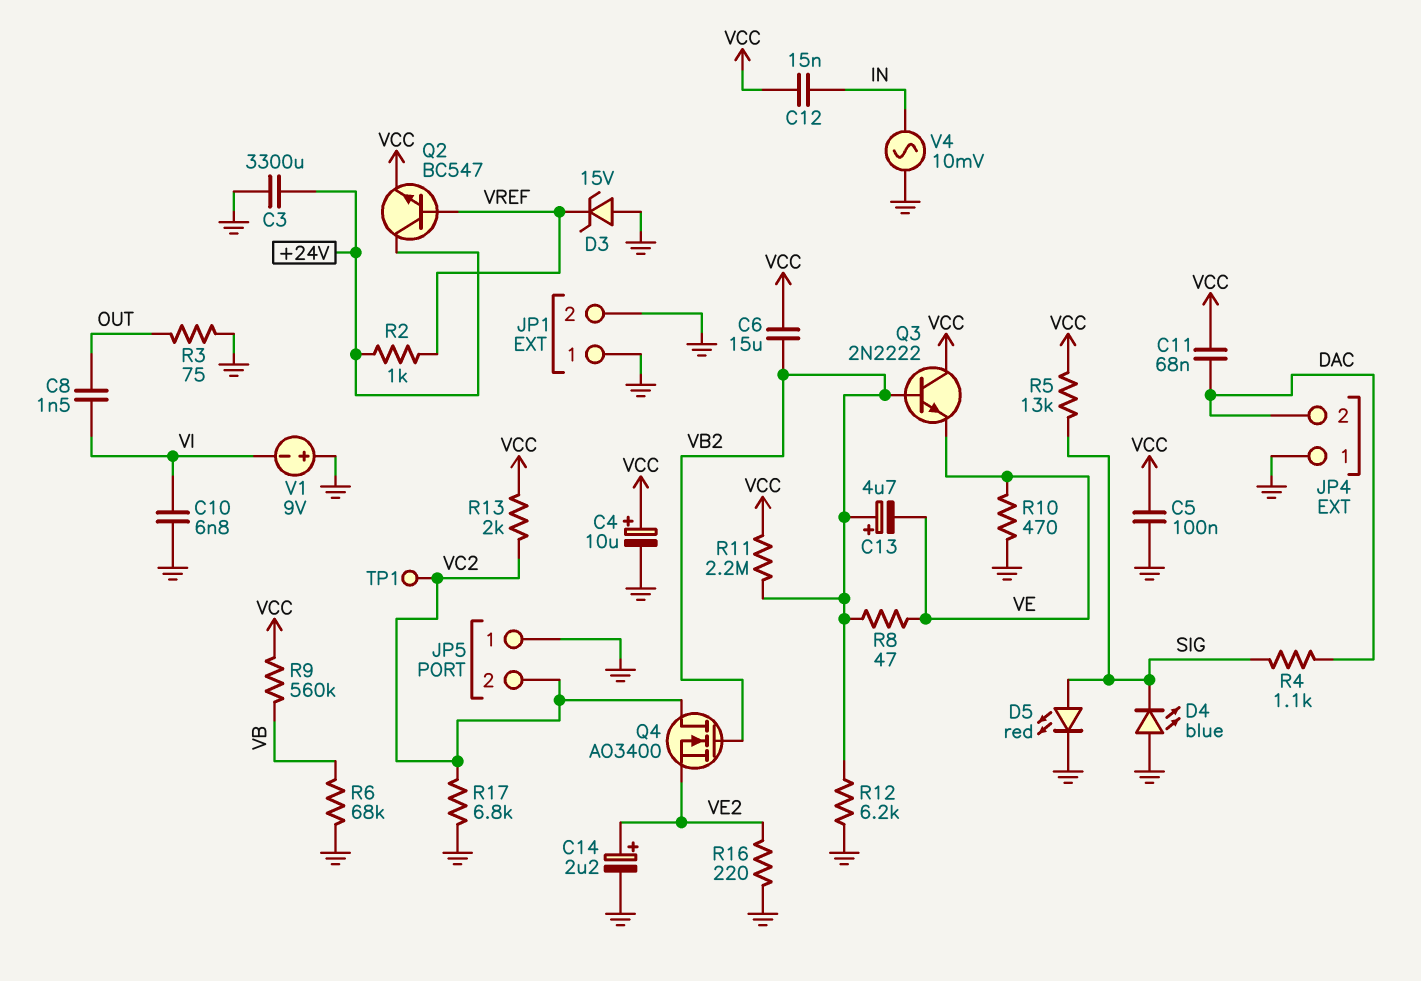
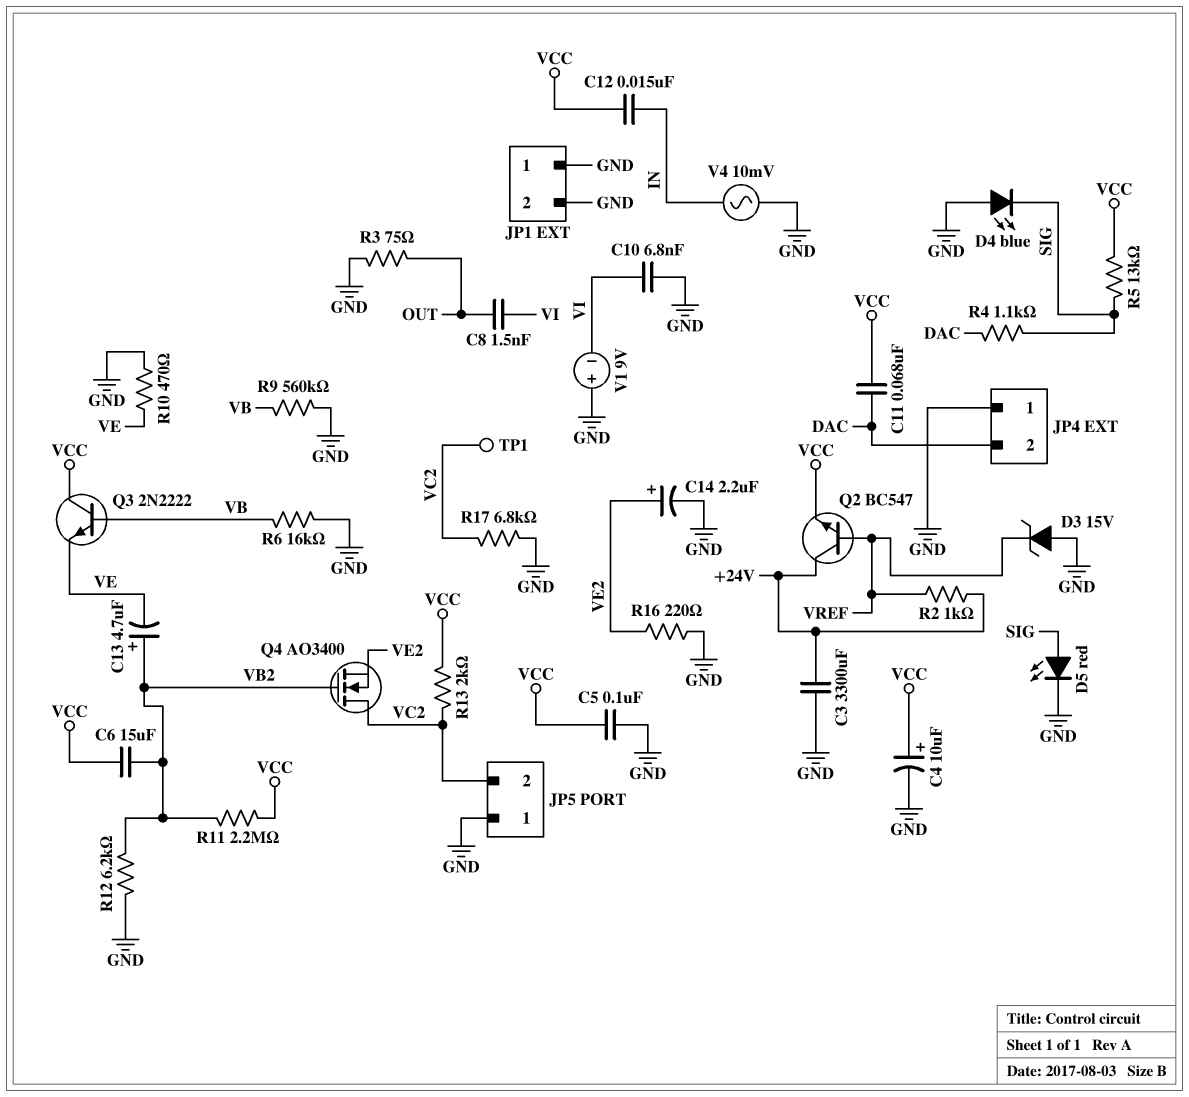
Q3: NPN 2N2222 (B VB2, C VCC, E VE) -> NPN 2N2222 (B VB, C VCC, E VE)
R6: 68k (GND, VB) -> 16k (GND, VB)
R8: 47 (VB2, VE) -> none
R9: 560k (VB, VCC) -> 560k (GND, VB)

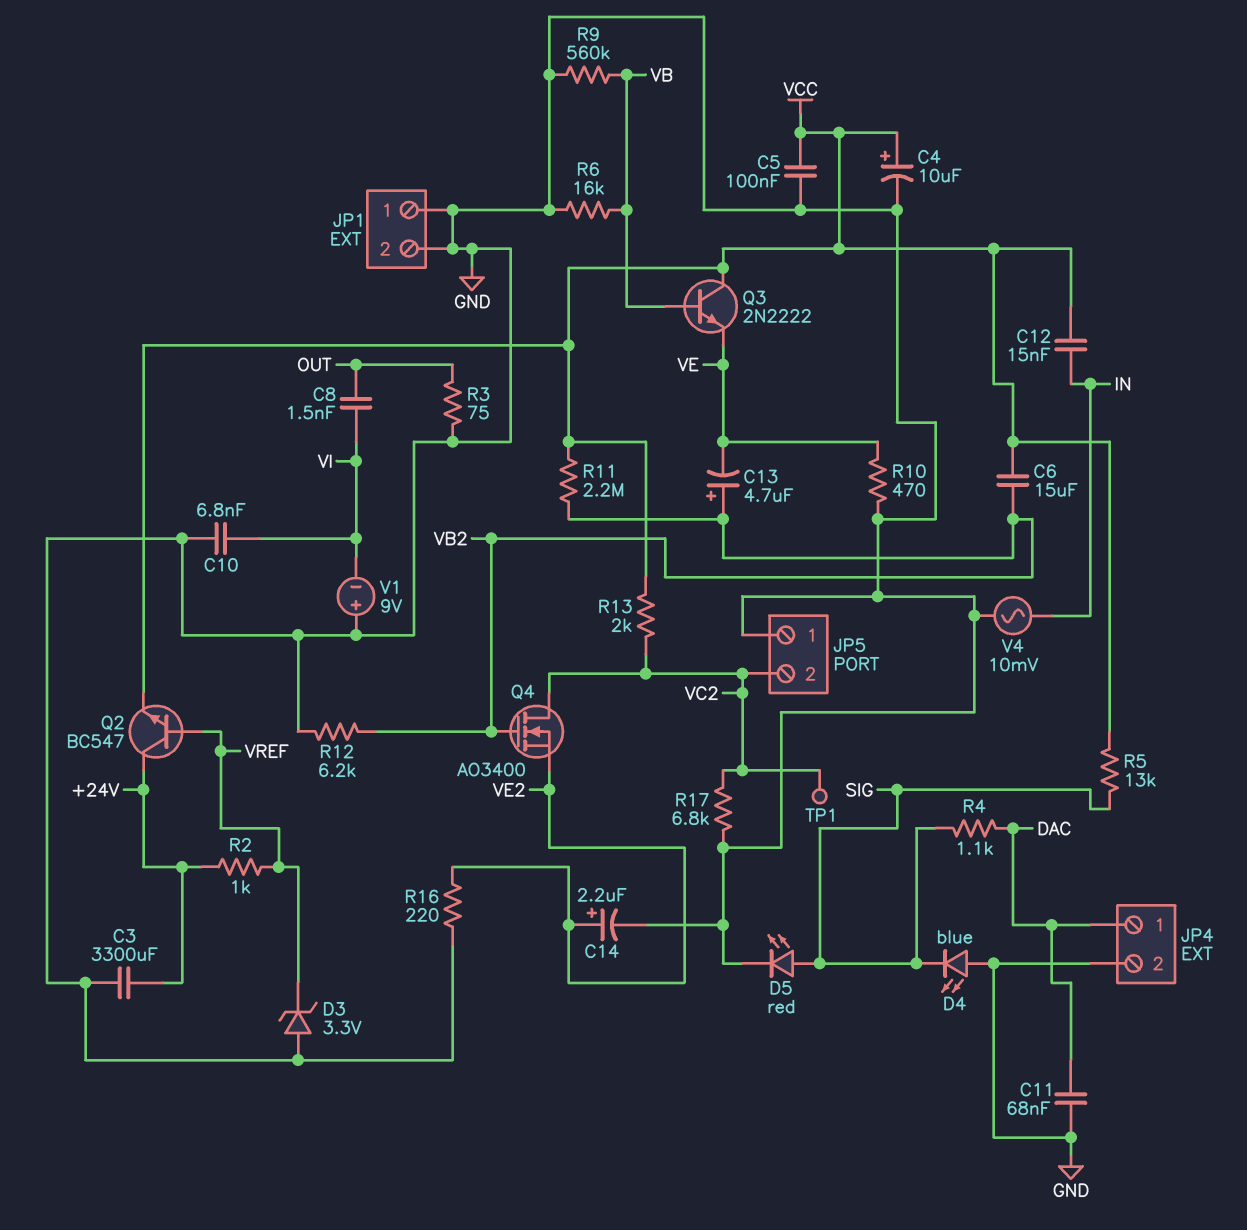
C11: 68nF (DAC, VCC) -> 68nF (DAC, GND)
D3: zener 15V (A GND, K VREF) -> zener 3.3V (A GND, K VREF)
JP4 pin 1: GND -> DAC
JP4 pin 2: DAC -> GND

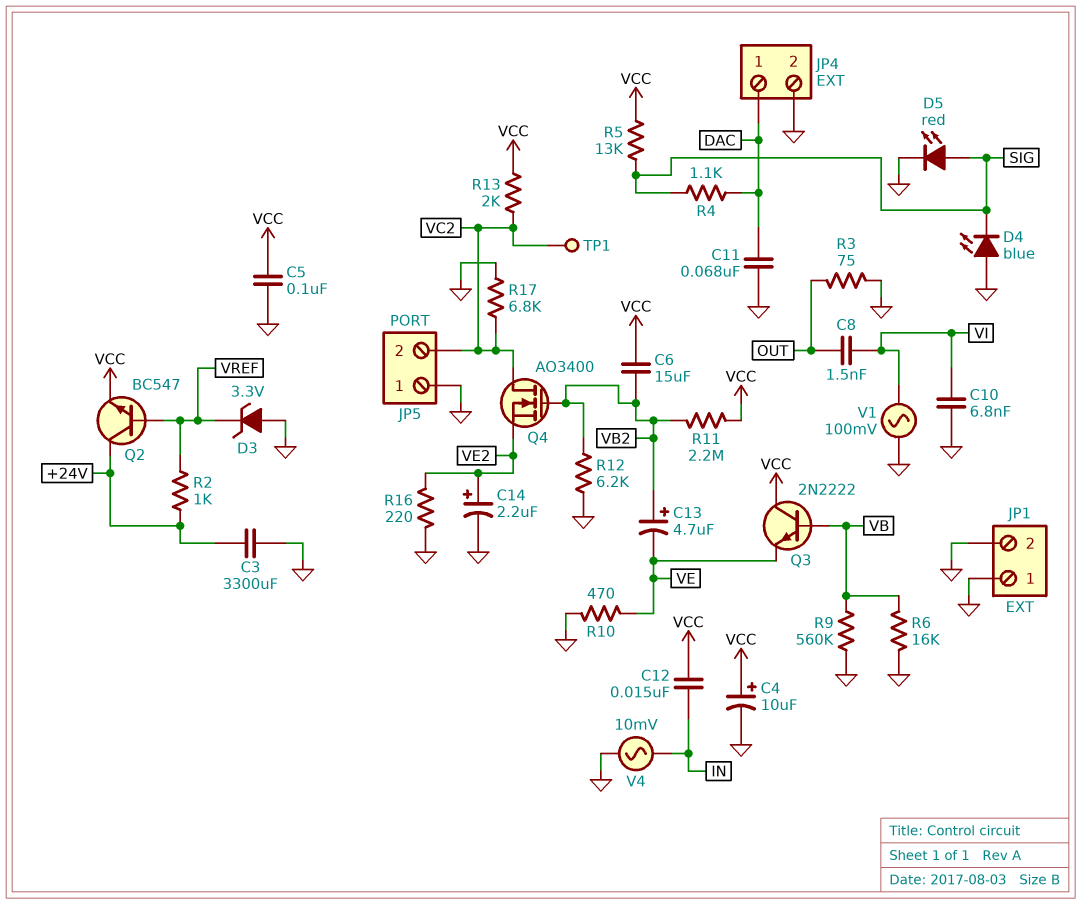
V1: 9V (plus GND, minus VI) -> AC 100mV (GND, VI)

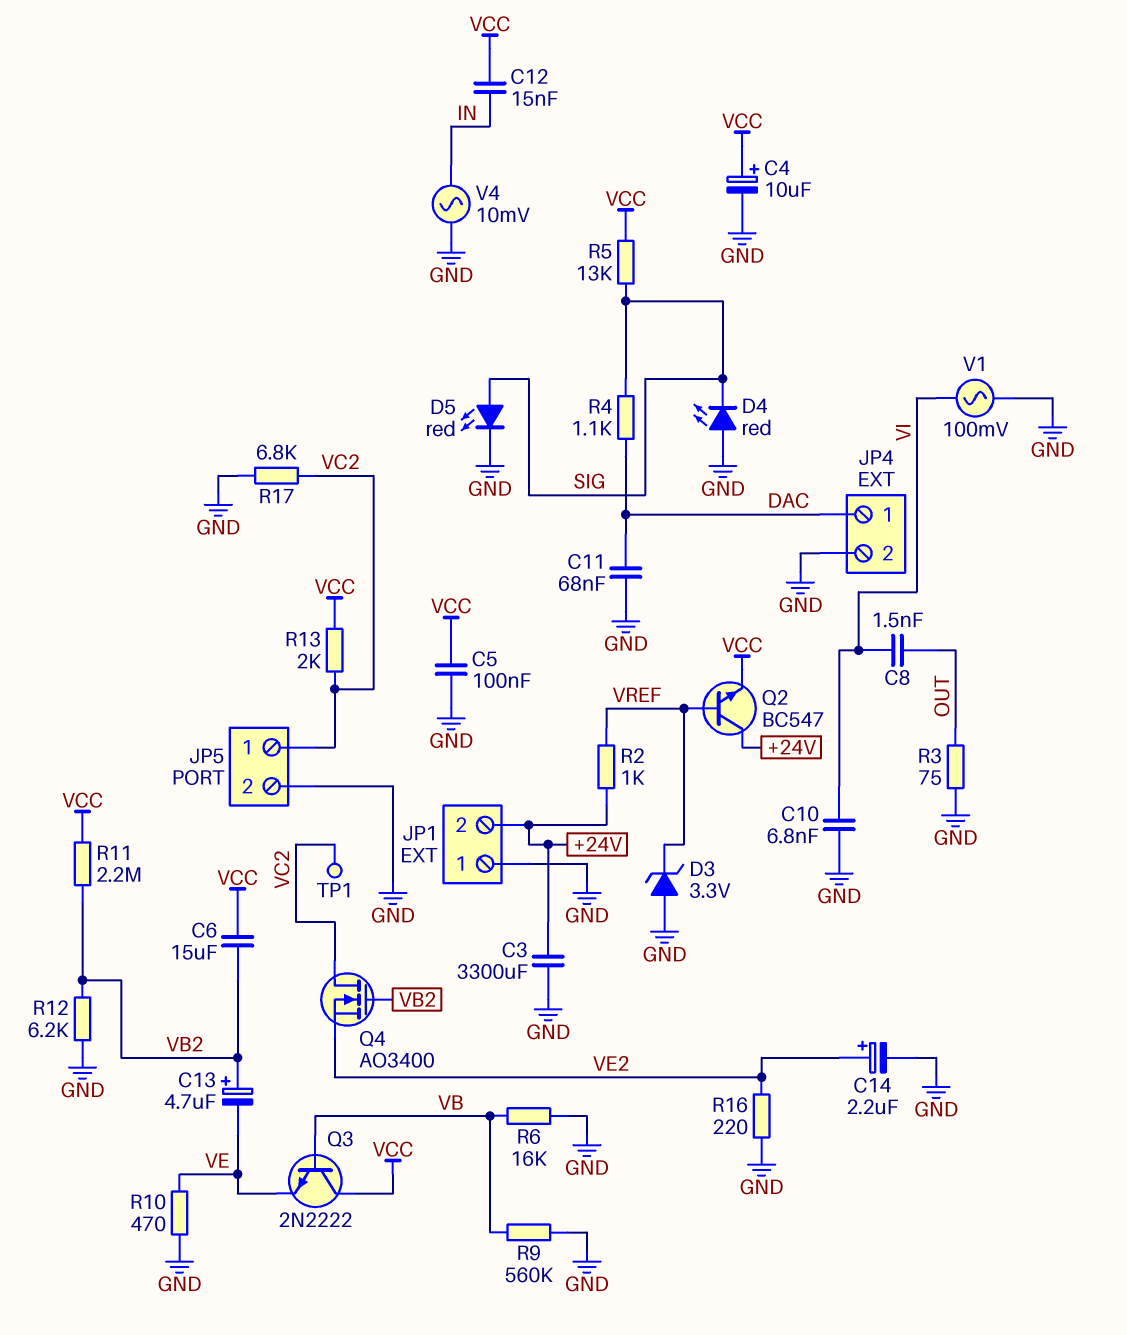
D4: LED blue (A GND, K SIG) -> LED red (A GND, K SIG)
JP1 pin 2: GND -> +24V
JP5 pin 1: GND -> VC2
JP5 pin 2: VC2 -> GND

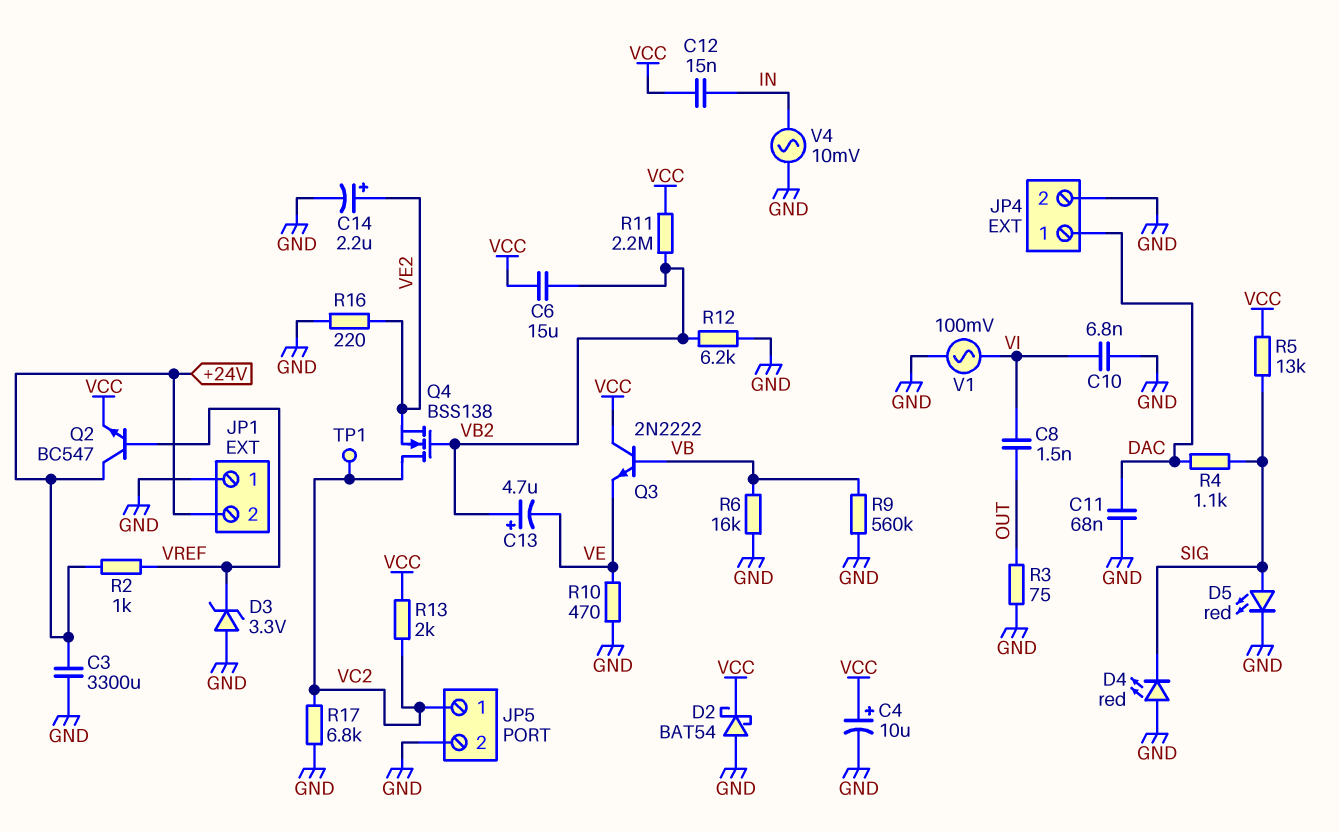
C5: 100nF (GND, VCC) -> none
D2: none -> schottky BAT54 (A GND, K VCC)
Q4: NMOS AO3400 (G VB2, D VC2, S VE2) -> NMOS BSS138 (G VB2, D VC2, S VE2)

